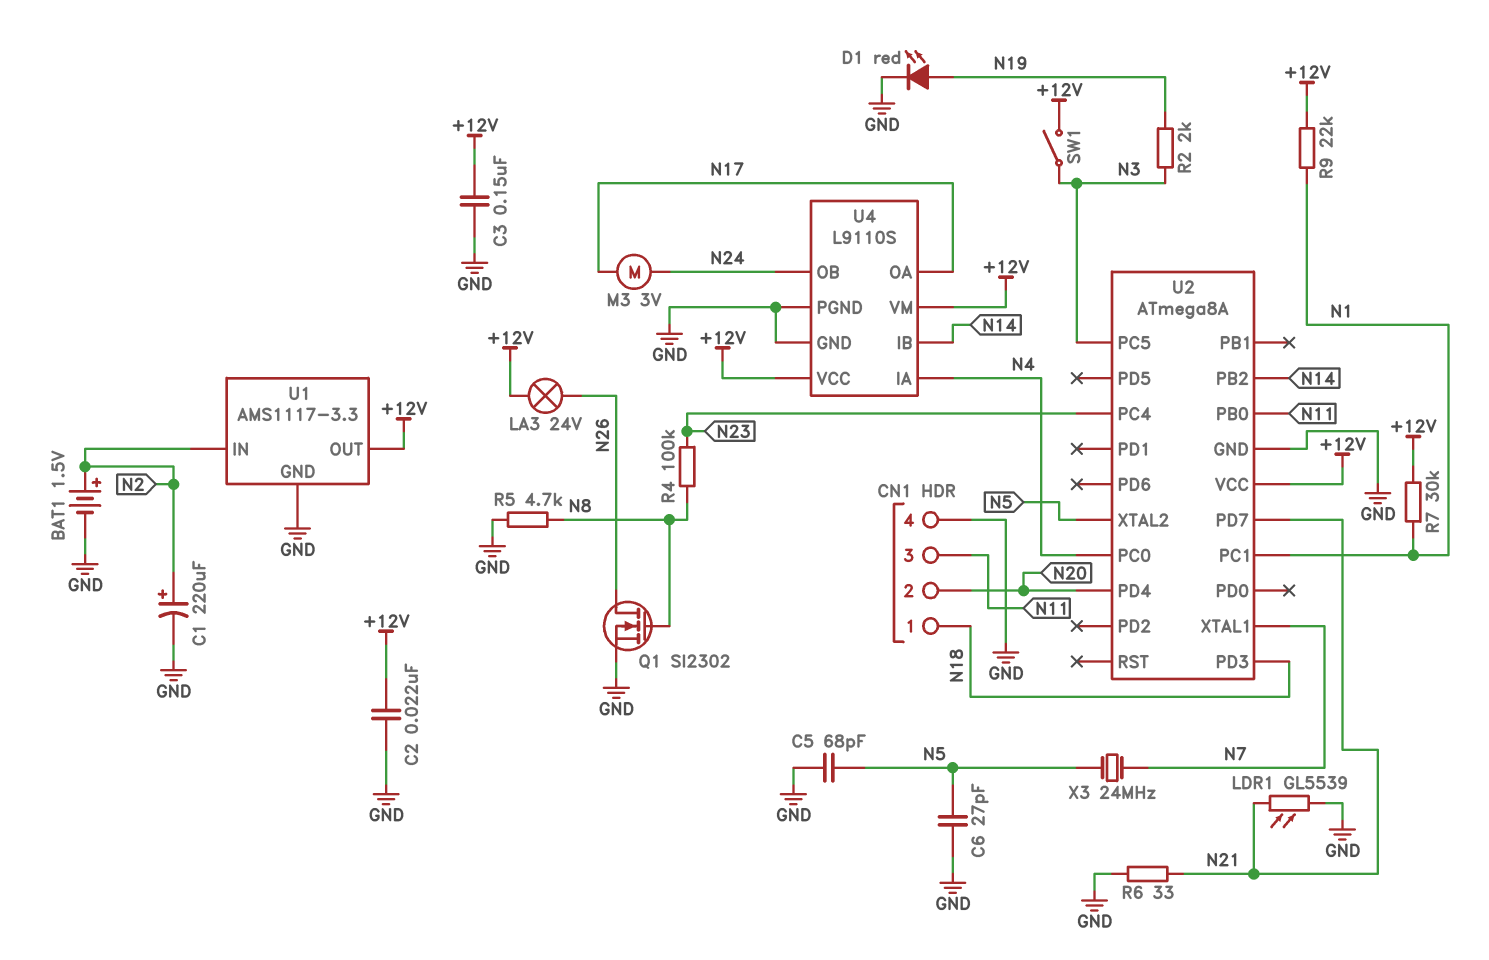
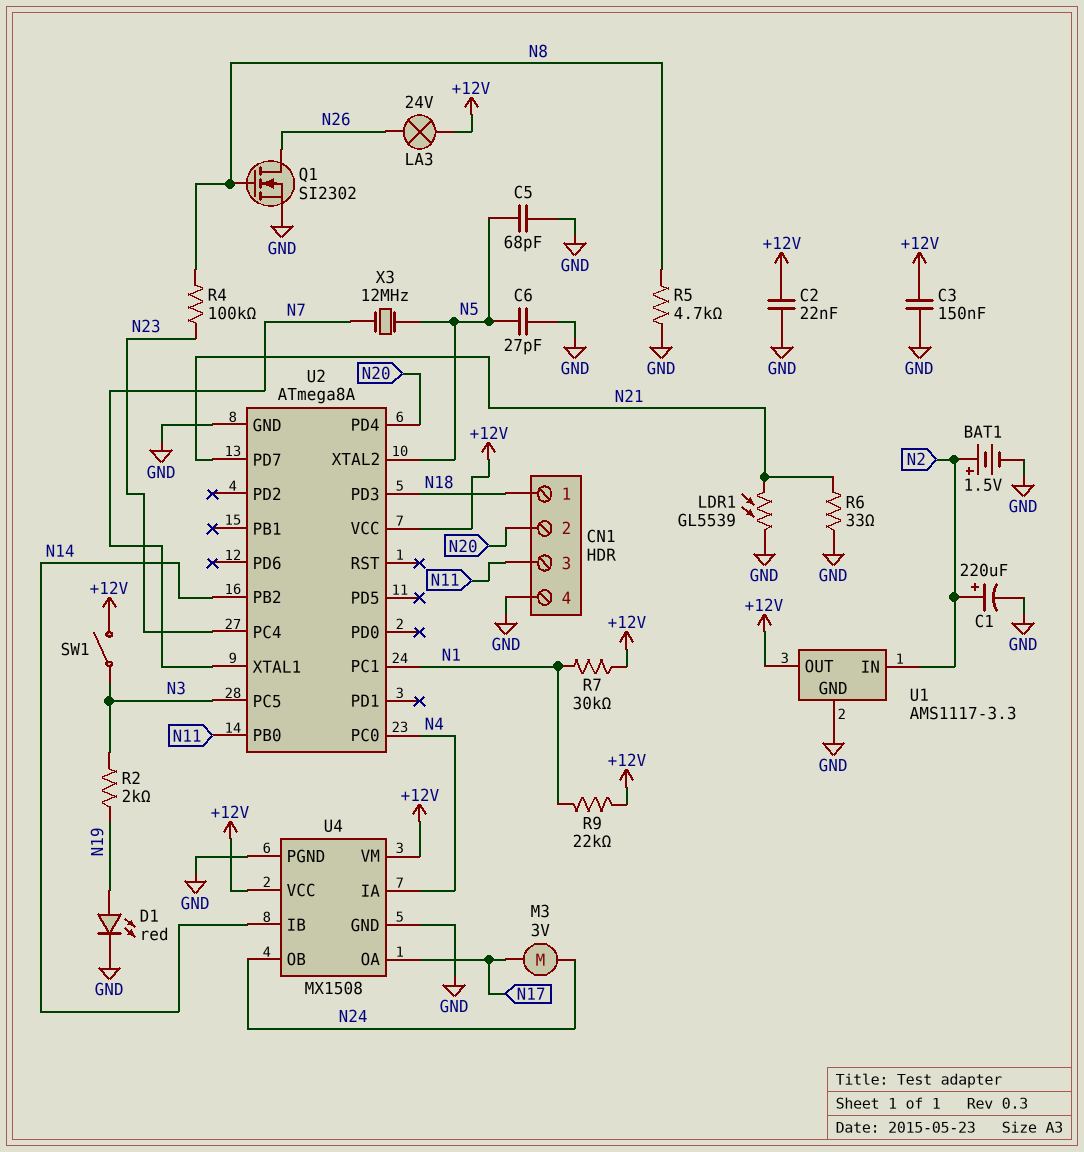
U4: L9110S -> MX1508
X3: 24MHz (N5, N7) -> 12MHz (N5, N7)

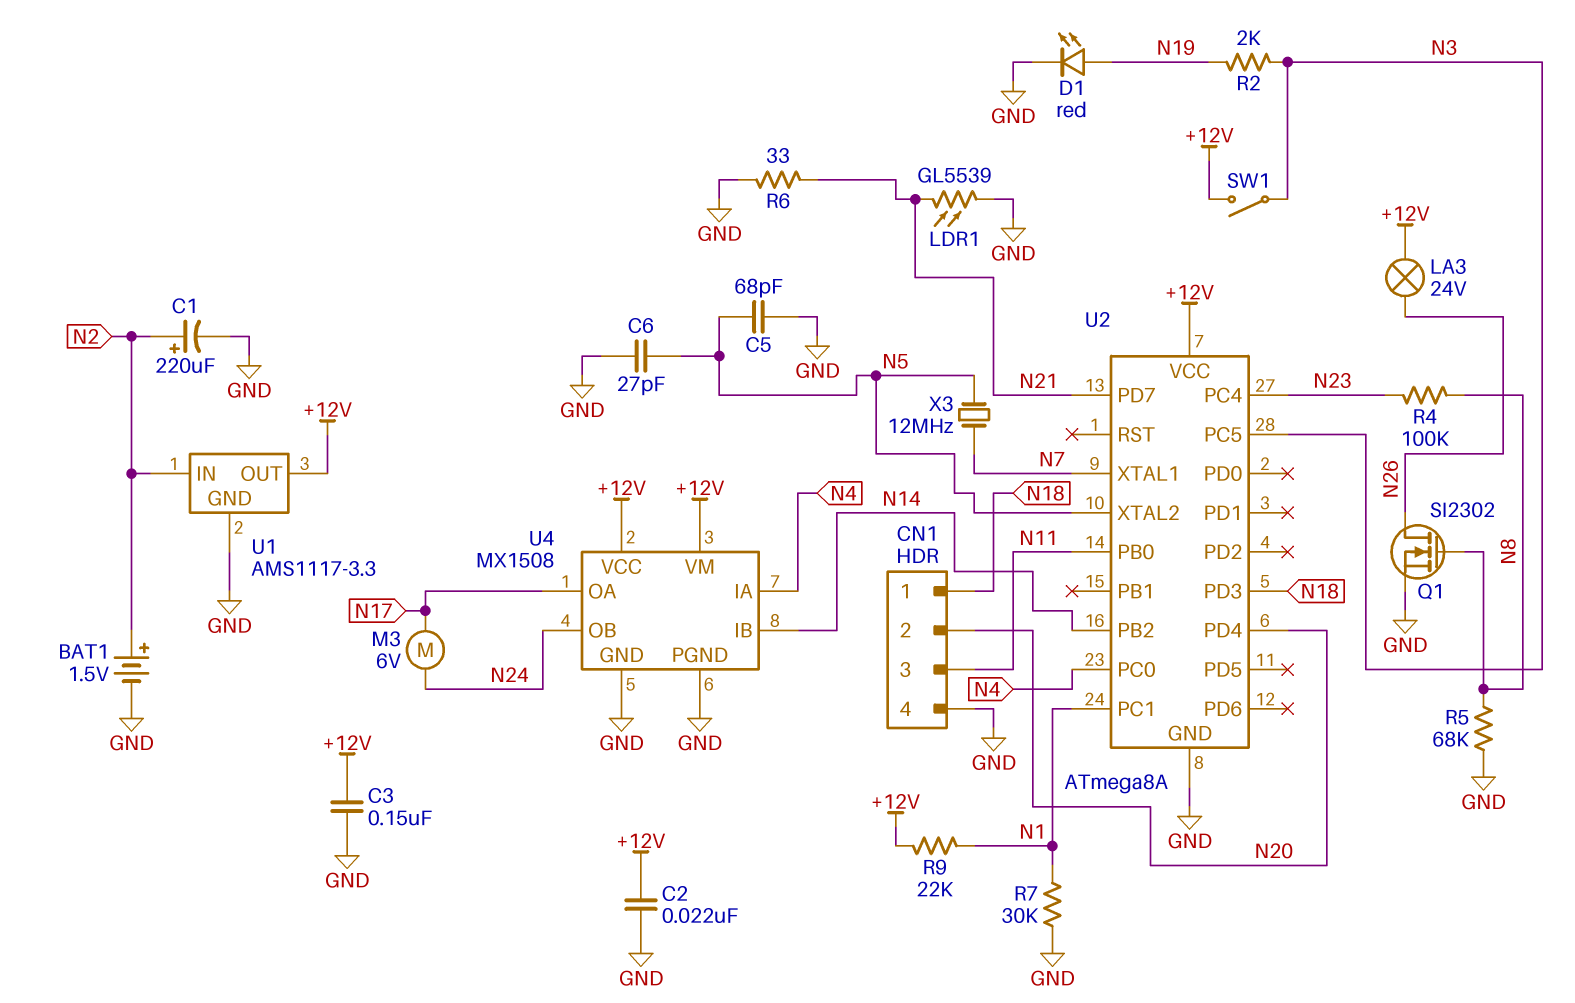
M3: motor 3V (N17, N24) -> motor 6V (N17, N24)
R5: 4.7k (GND, N8) -> 68k (GND, N8)
R7: 30k (+12V, N1) -> 30k (GND, N1)

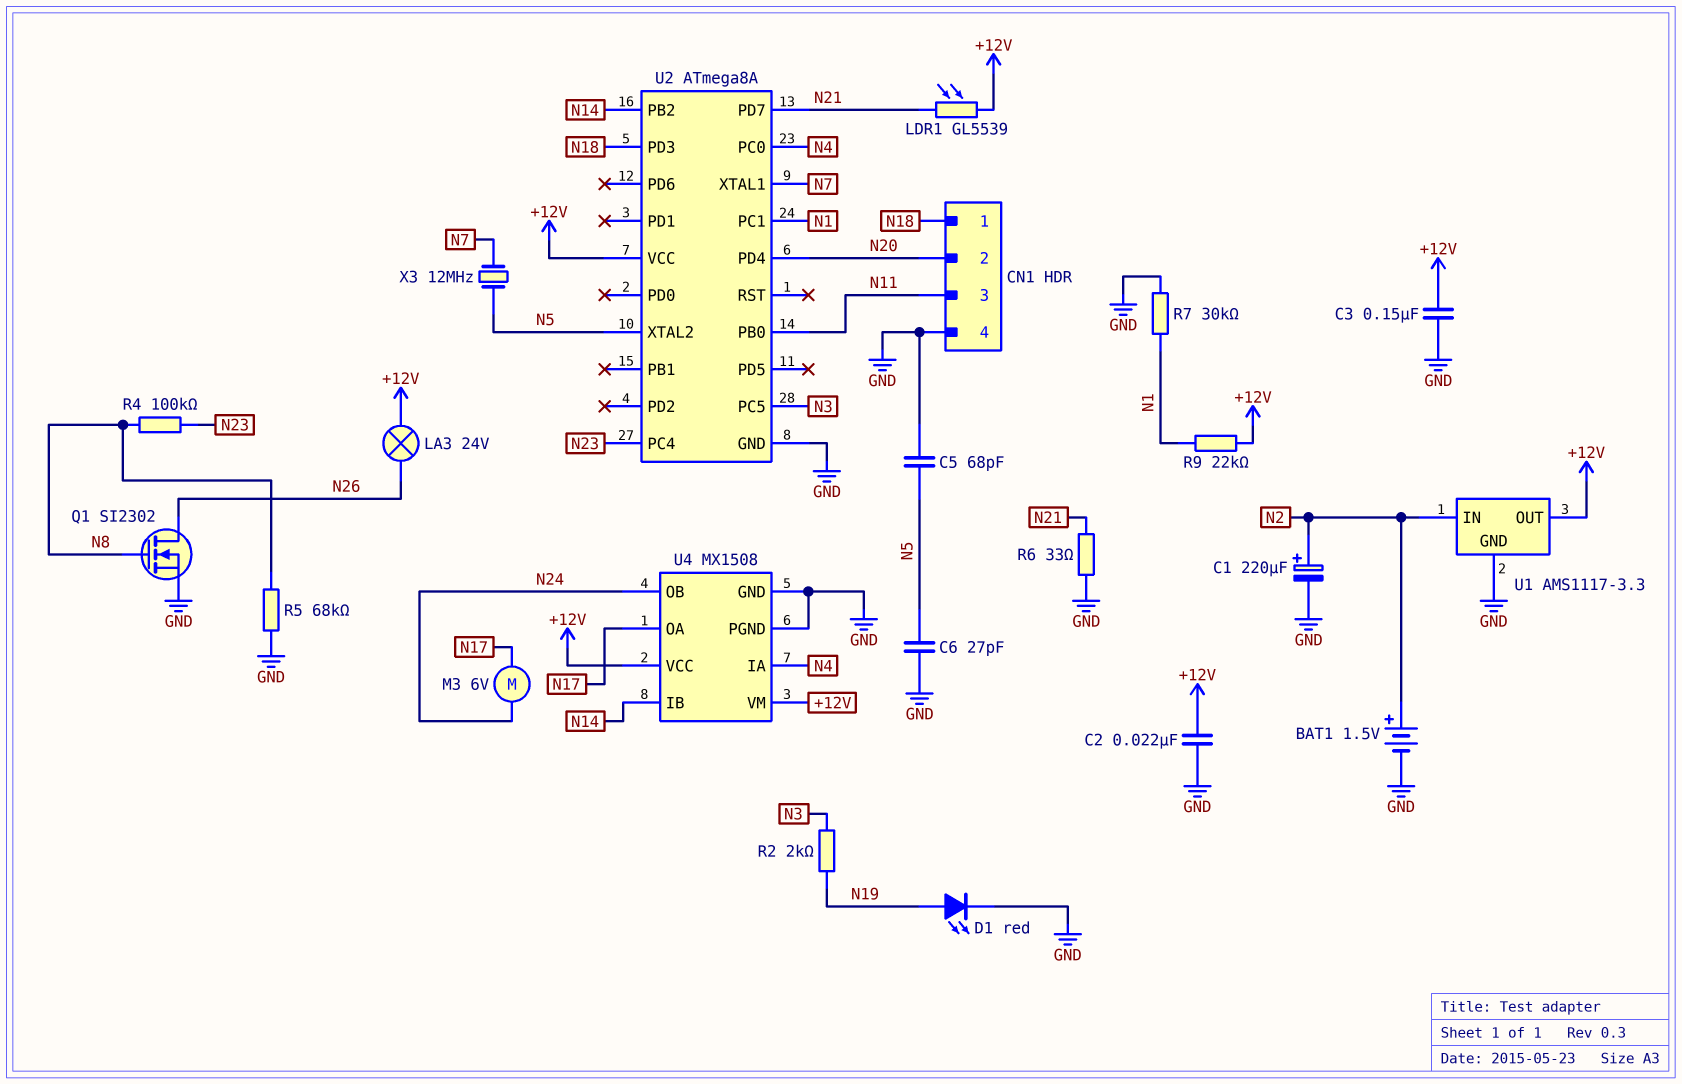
LDR1: GL5539 (GND, N21) -> GL5539 (+12V, N21)
SW1: switch (+12V, N3) -> none

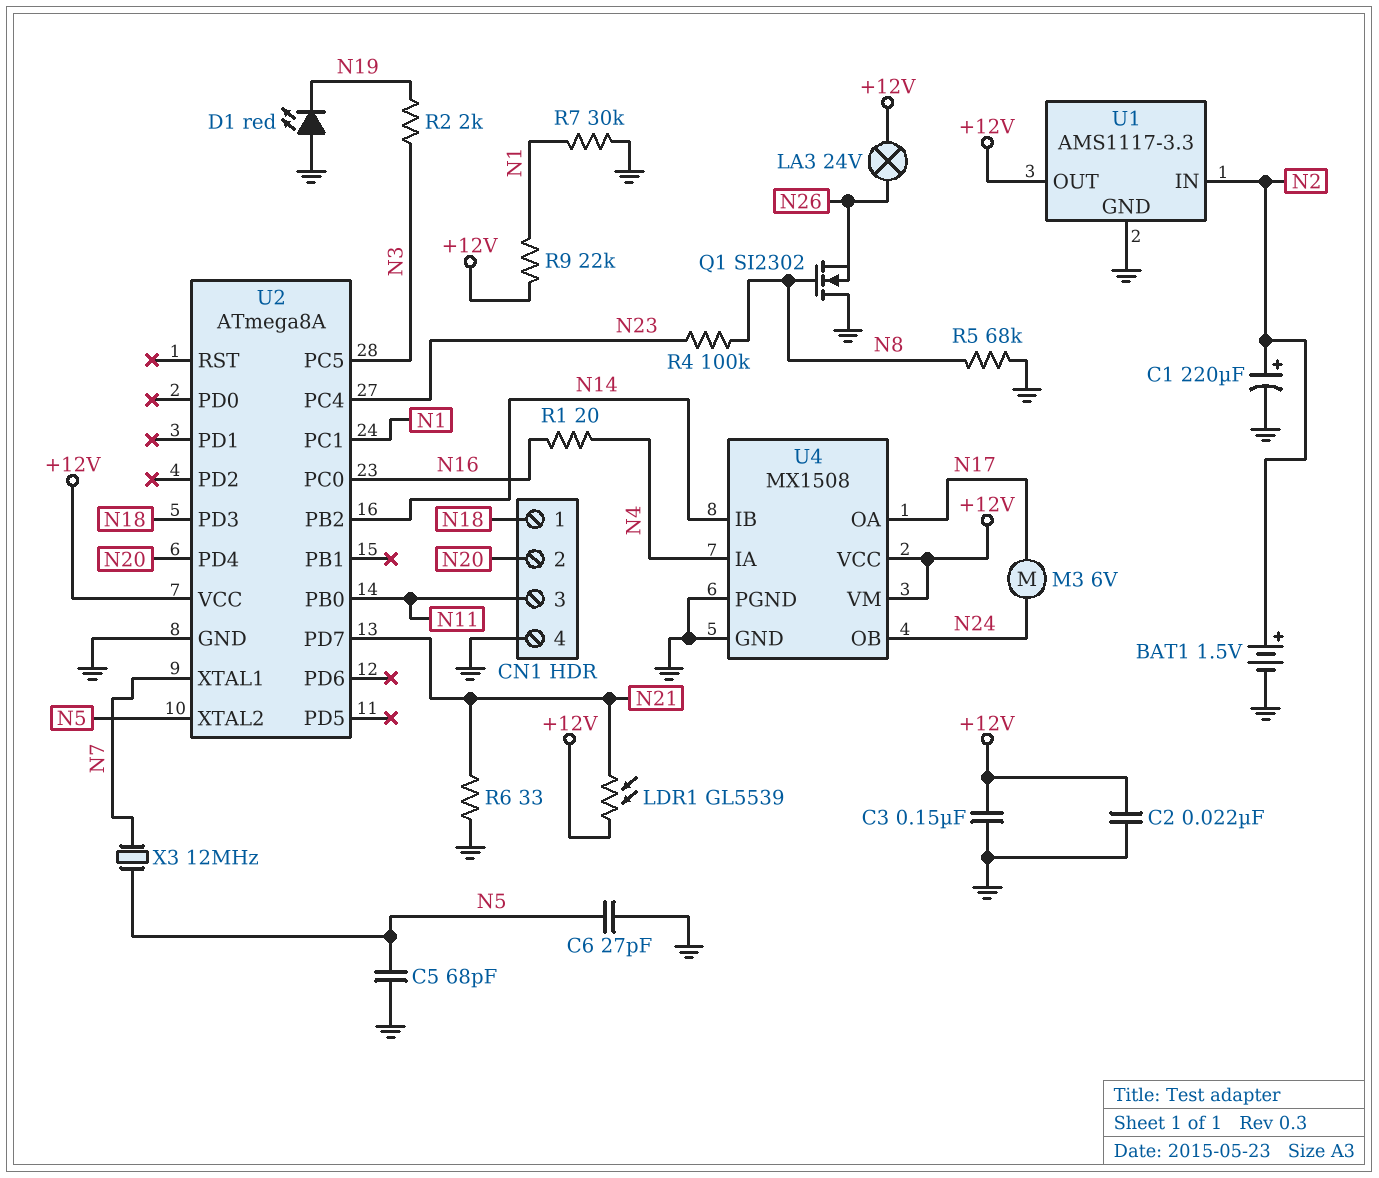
D1: LED red (A N19, K GND) -> LED red (A GND, K N19)
Q1: NMOS SI2302 (G N8, D N26, S GND) -> NMOS SI2302 (G N8, D GND, S N26)
R1: none -> 20 (N4, N16)
U2 pin PC0: N4 -> N16

